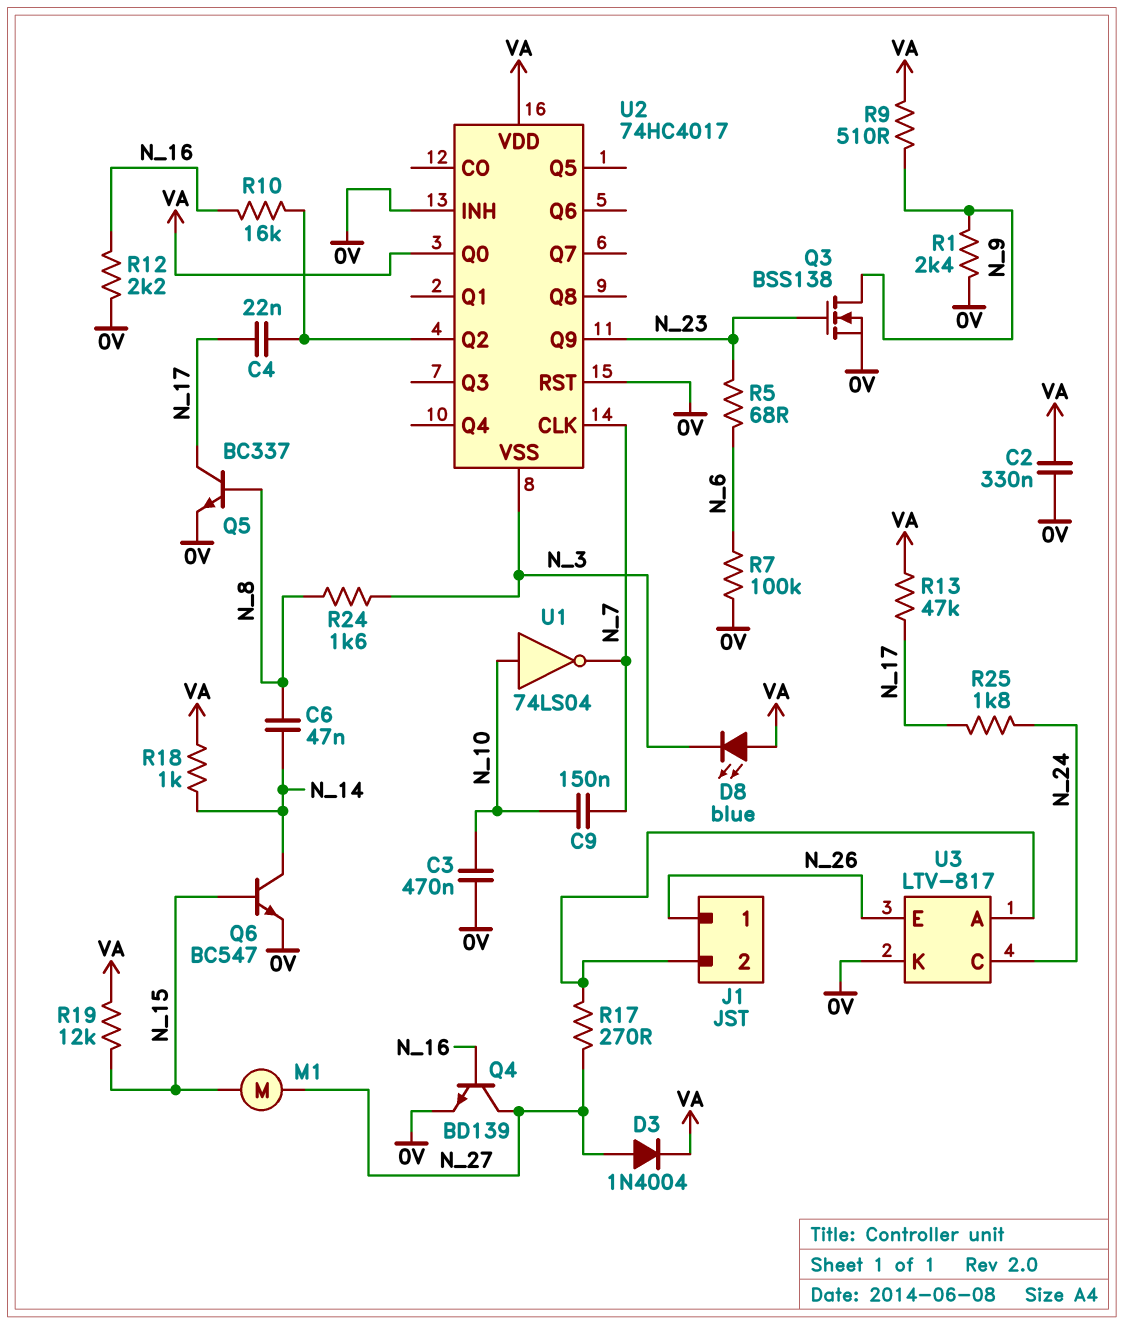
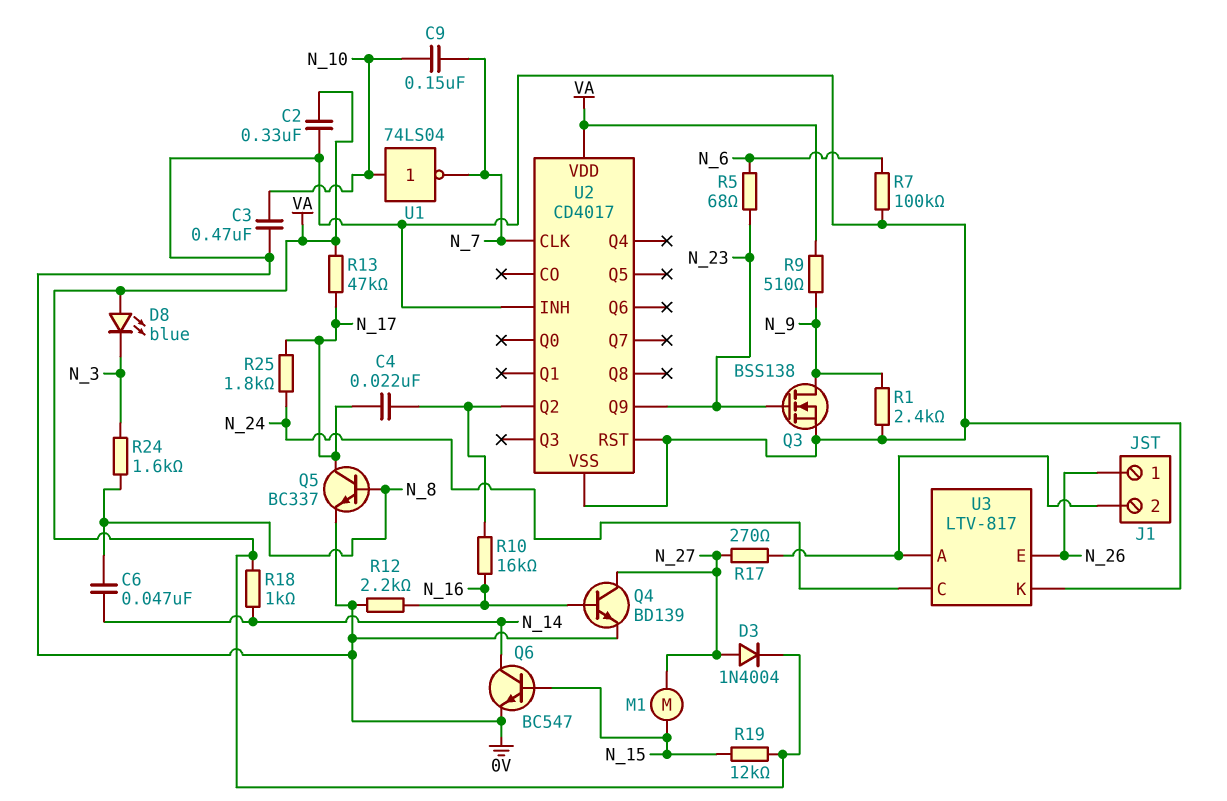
U2: 74HC4017 -> CD4017
U2 pin Q0: VA -> none
U2 pin VSS: N_3 -> 0V

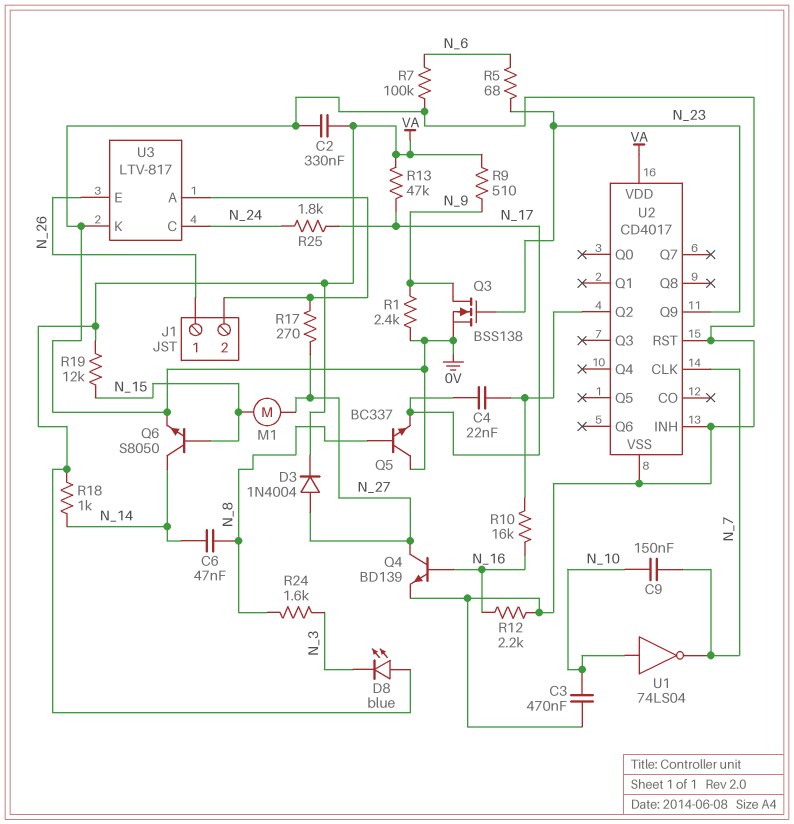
Q5: NPN BC337 (B N_8, C N_17, E 0V) -> NPN BC337 (B N_8, C 0V, E N_17)
Q6: NPN BC547 (B N_15, C N_14, E 0V) -> NPN S8050 (B N_15, C N_14, E 0V)

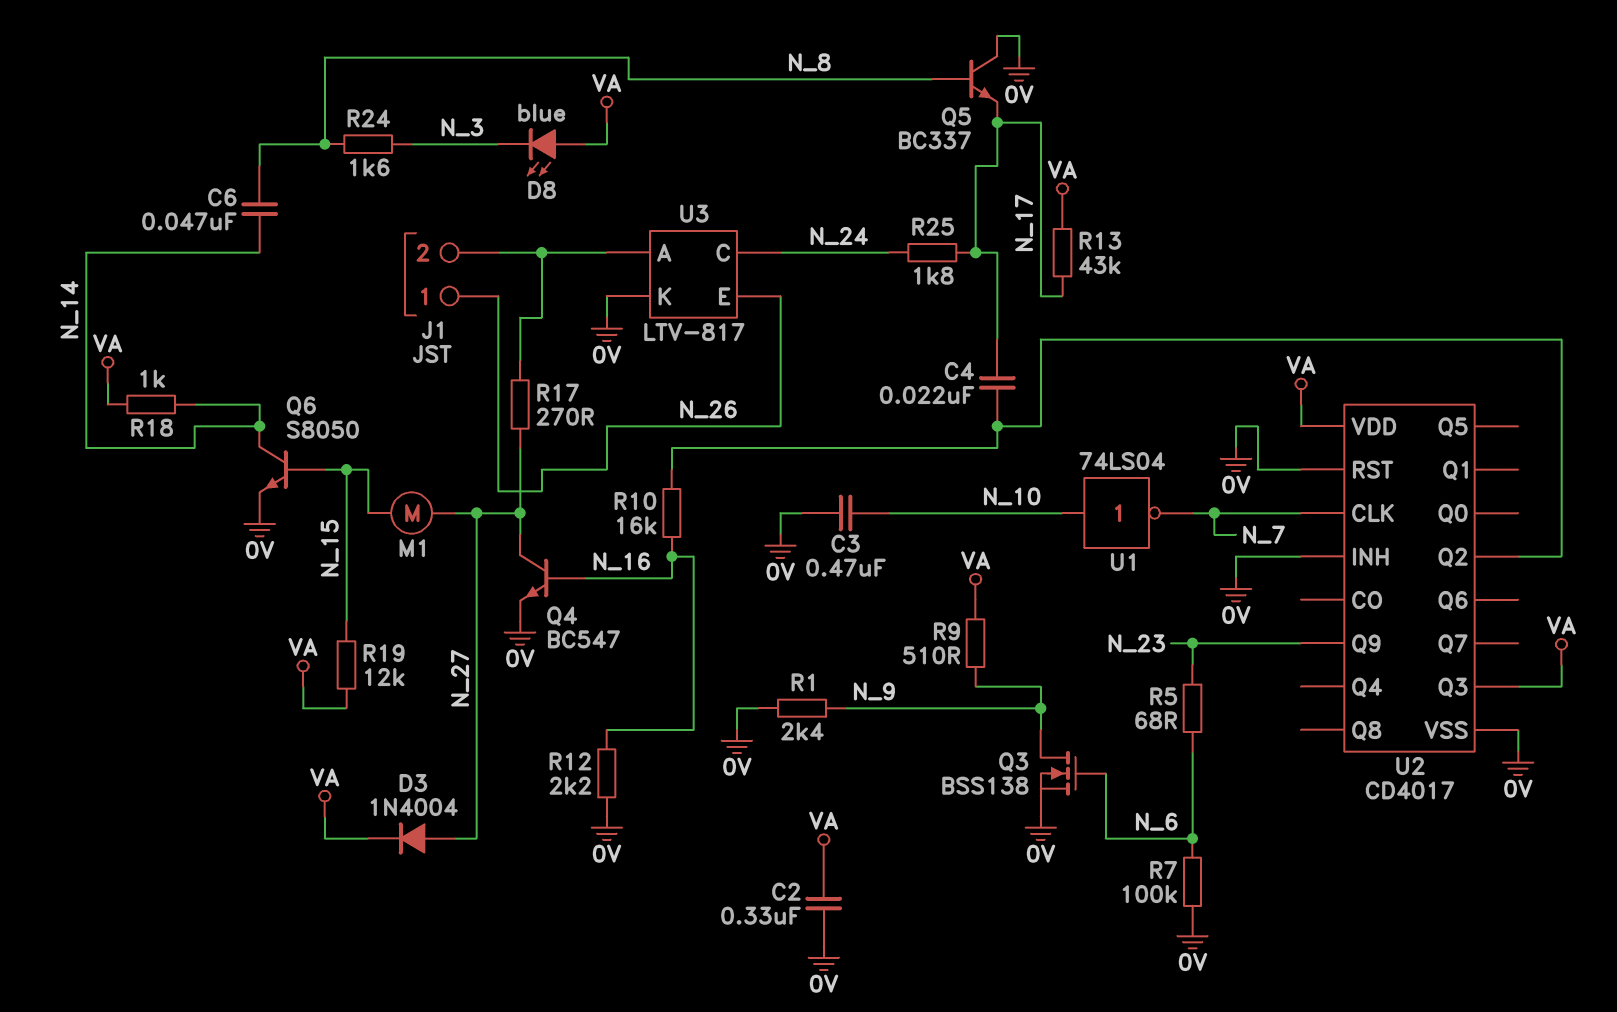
C9: 150nF (N_7, N_10) -> none
Q3: NMOS BSS138 (G N_23, D N_9, S 0V) -> NMOS BSS138 (G N_6, D N_9, S 0V)
Q4: NPN BD139 (B N_16, C N_27, E 0V) -> NPN BC547 (B N_16, C N_27, E 0V)
R13: 47k (N_17, VA) -> 43k (N_17, VA)
U2 pin Q3: none -> VA

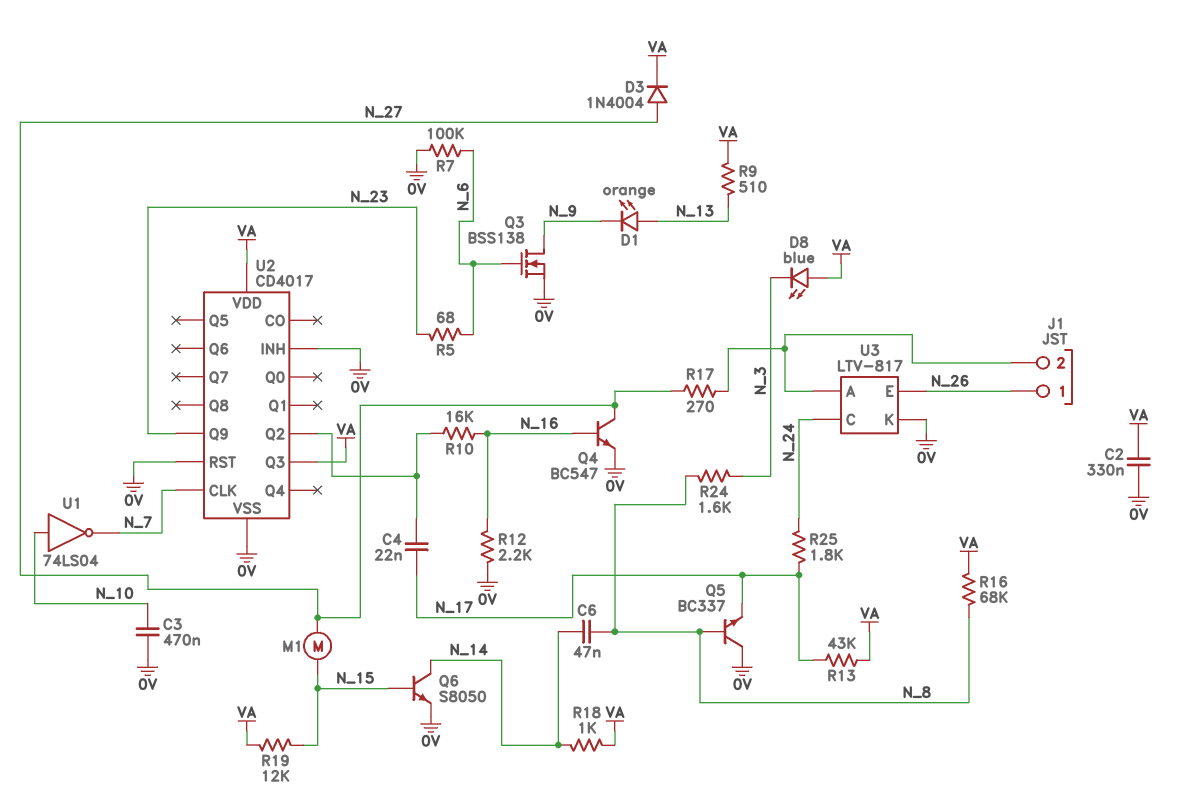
D1: none -> LED orange (A N_13, K N_9)
R1: 2.4k (0V, N_9) -> none
R9: 510 (N_9, VA) -> 510 (N_13, VA)
R16: none -> 68k (N_8, VA)

